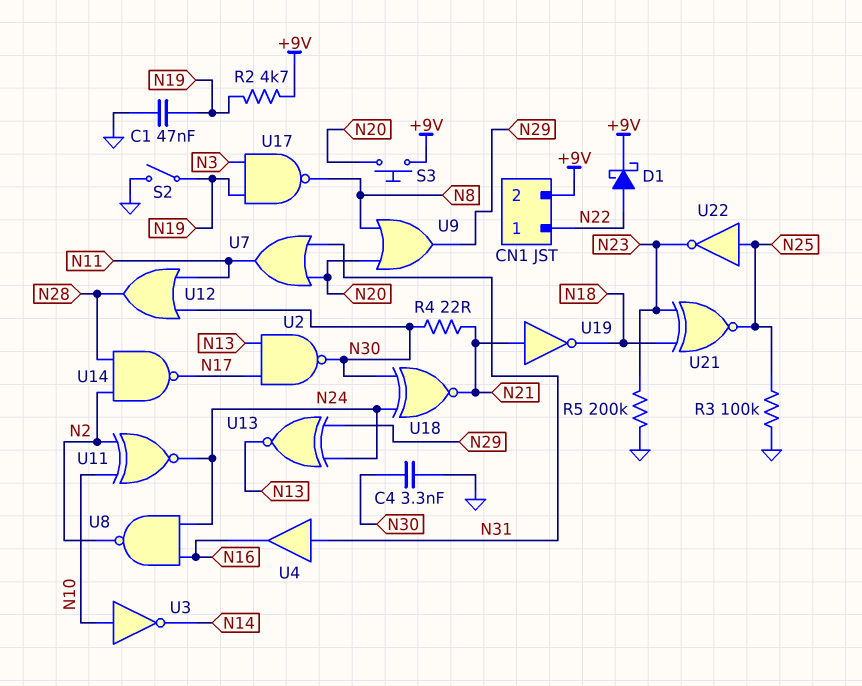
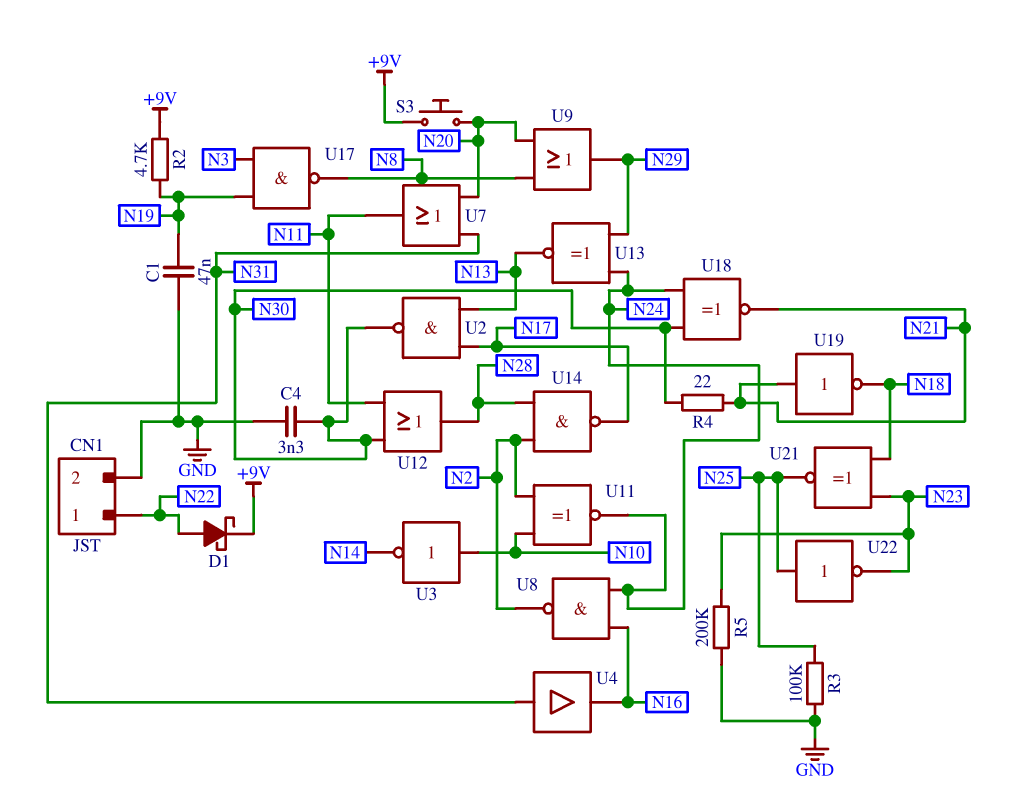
CN1 pin 2: +9V -> GND
S2: switch (GND, N19) -> none

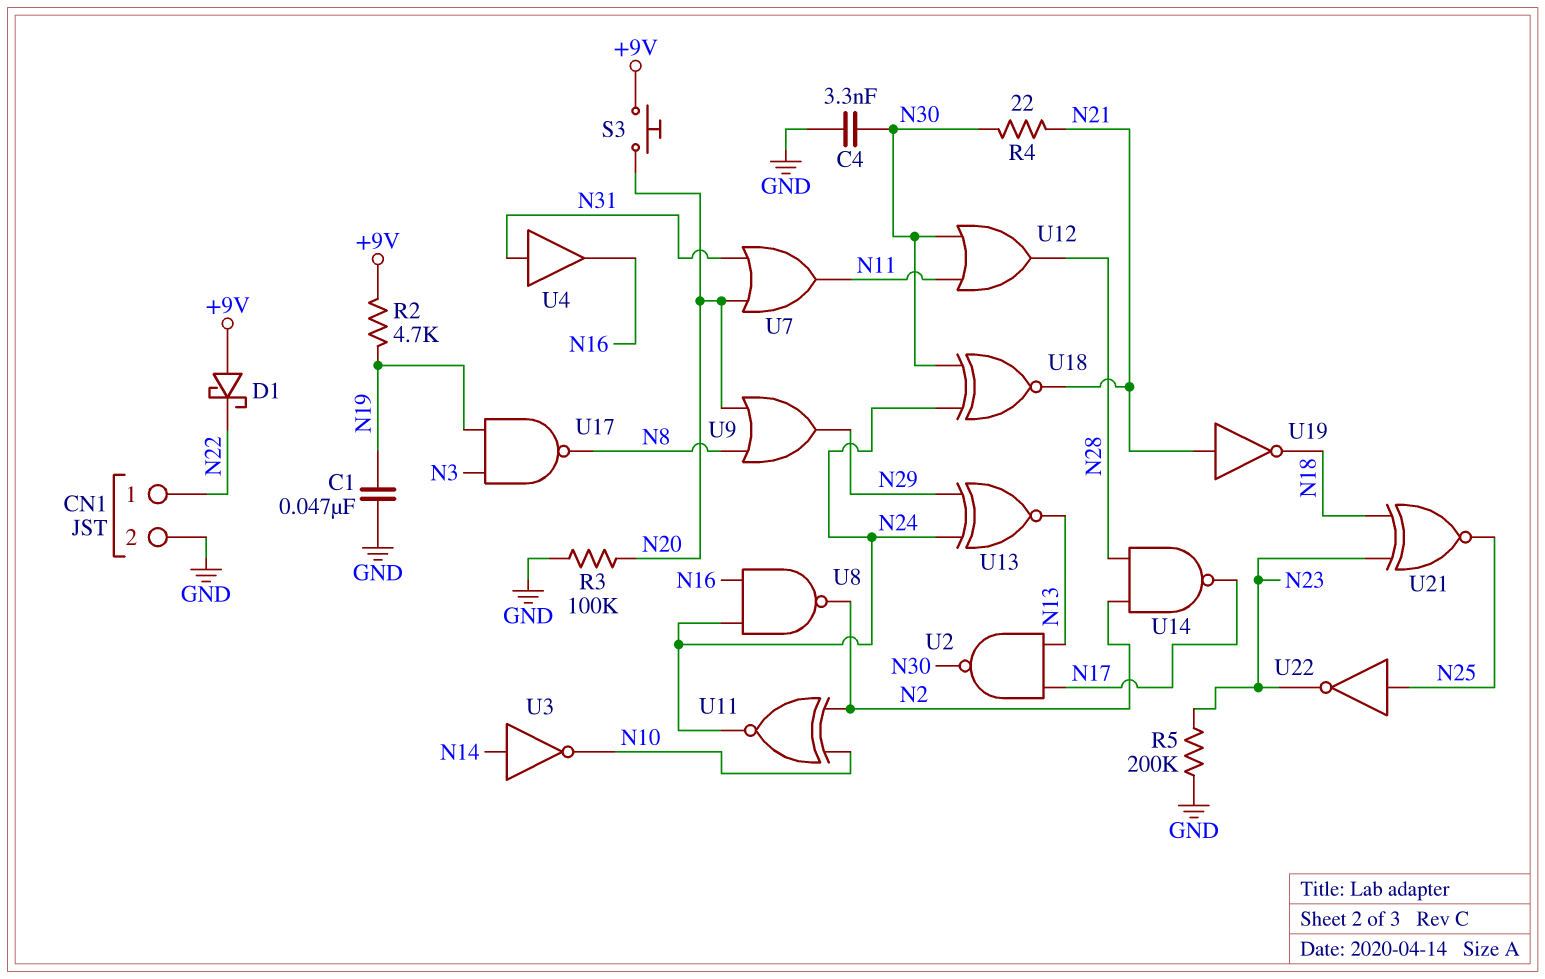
D1: schottky (A N22, K +9V) -> schottky (A +9V, K N22)
R3: 100k (GND, N25) -> 100k (GND, N20)
U3: NOT (in N10, out N14) -> NOT (in N14, out N10)

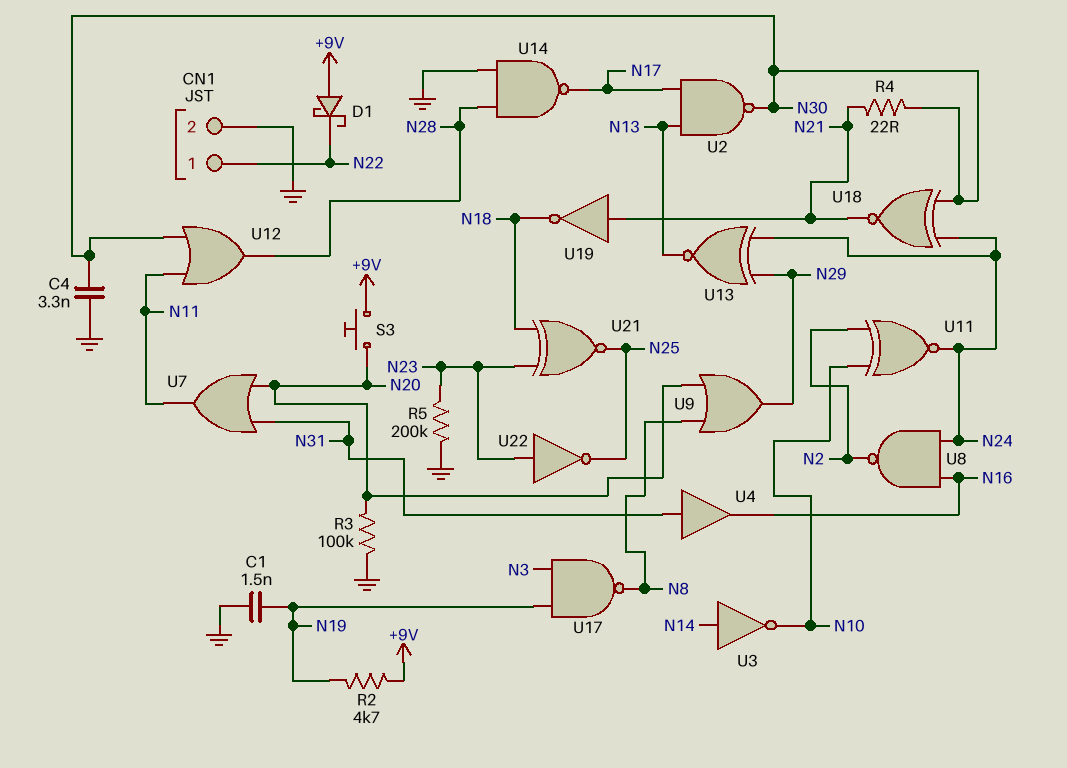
C1: 47nF (GND, N19) -> 1.5nF (GND, N19)
U14: NAND (in N2, in N28, out N17) -> NAND (in GND, in N28, out N17)
U22: NOT (in N25, out N23) -> NOT (in N23, out N25)

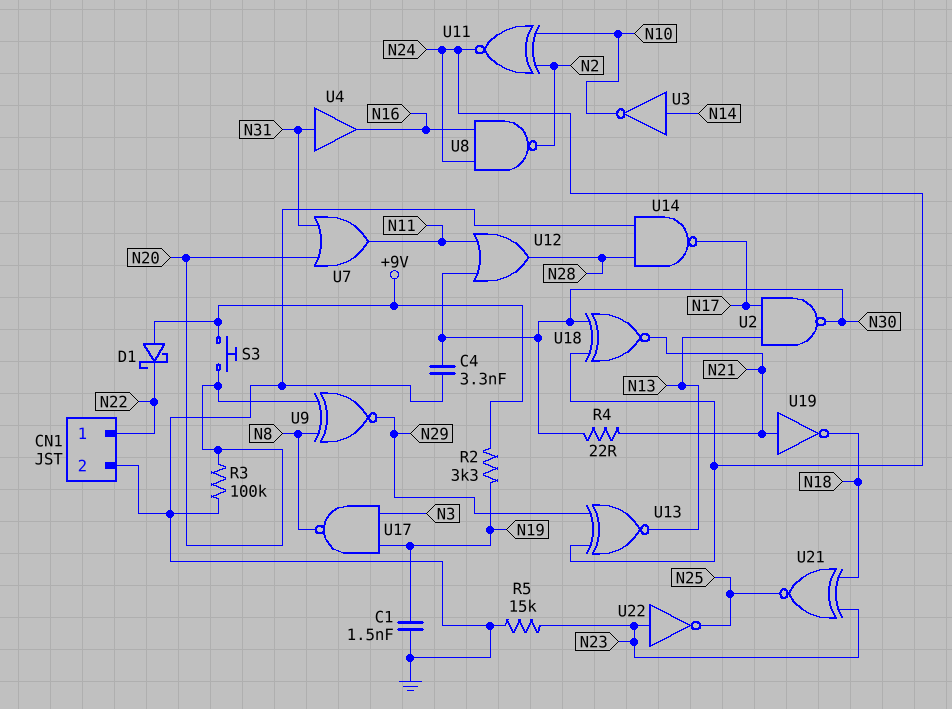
R2: 4.7k (+9V, N19) -> 3.3k (+9V, N19)
R5: 200k (GND, N23) -> 15k (GND, N23)
U9: OR (in N8, in N20, out N29) -> XNOR (in N8, in N20, out N29)

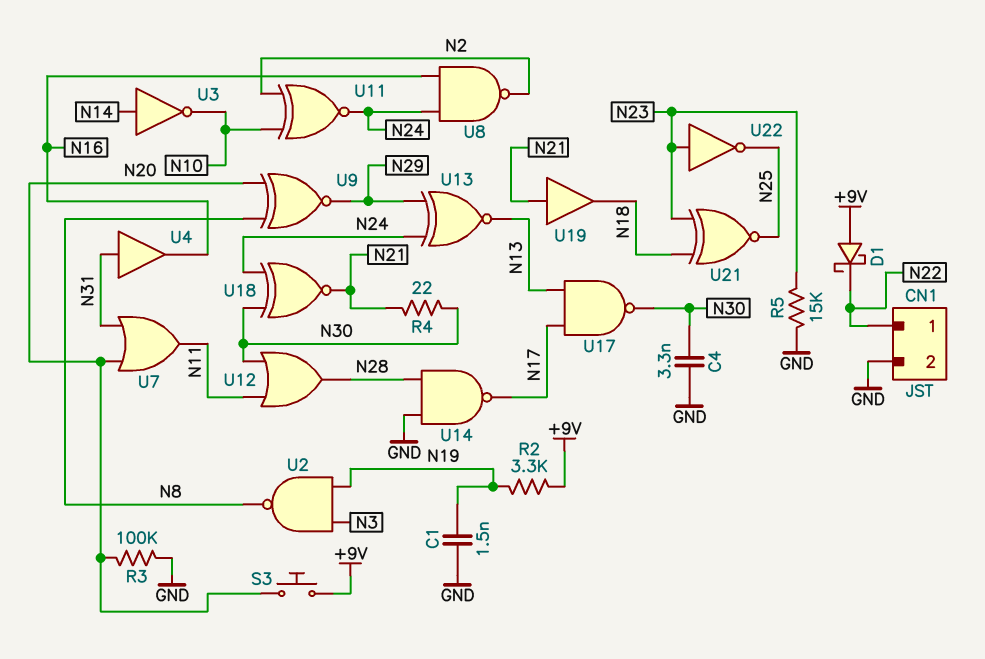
U2: NAND (in N13, in N17, out N30) -> NAND (in N3, in N19, out N8)
U17: NAND (in N3, in N19, out N8) -> NAND (in N13, in N17, out N30)
U19: NOT (in N21, out N18) -> buffer (in N21, out N18)

